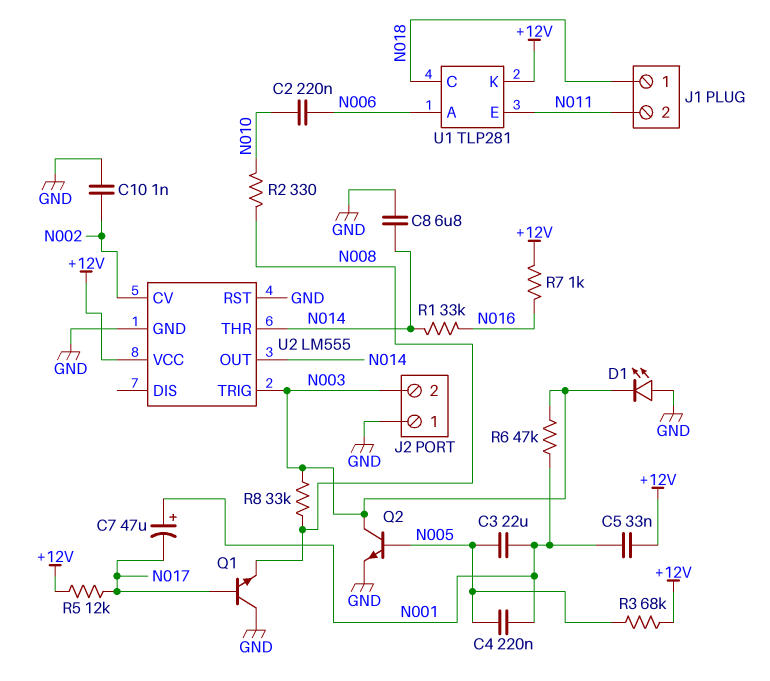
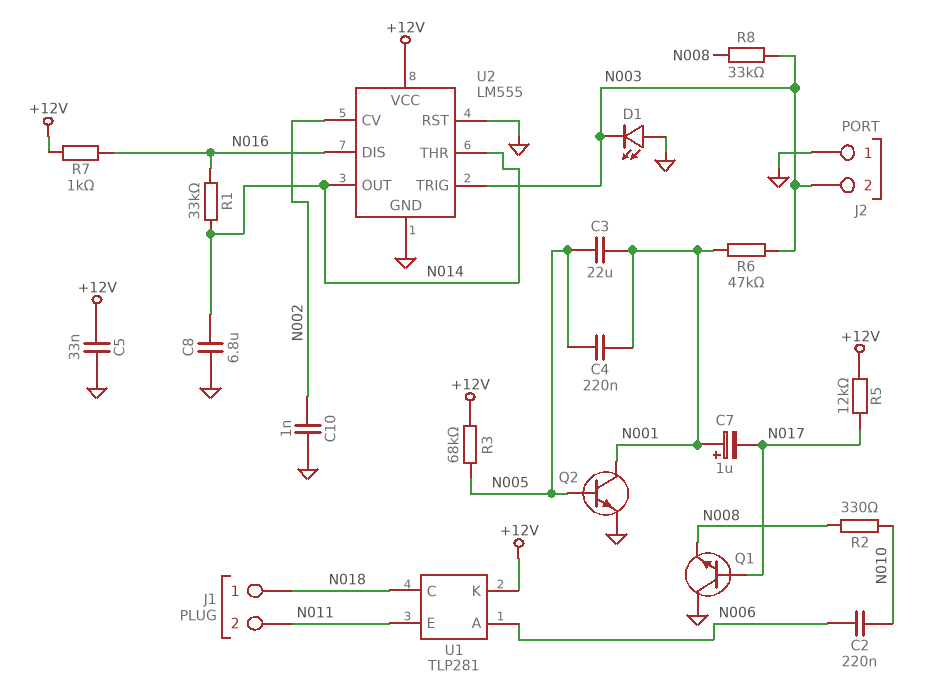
C5: 33nF (+12V, N001) -> 33nF (+12V, GND)
C7: 47uF (plus N001, minus N017) -> 1uF (plus N001, minus N017)
Q2: NPN (B N005, C N003, E GND) -> NPN (B N005, C N001, E GND)
U2 pin DIS: none -> N016

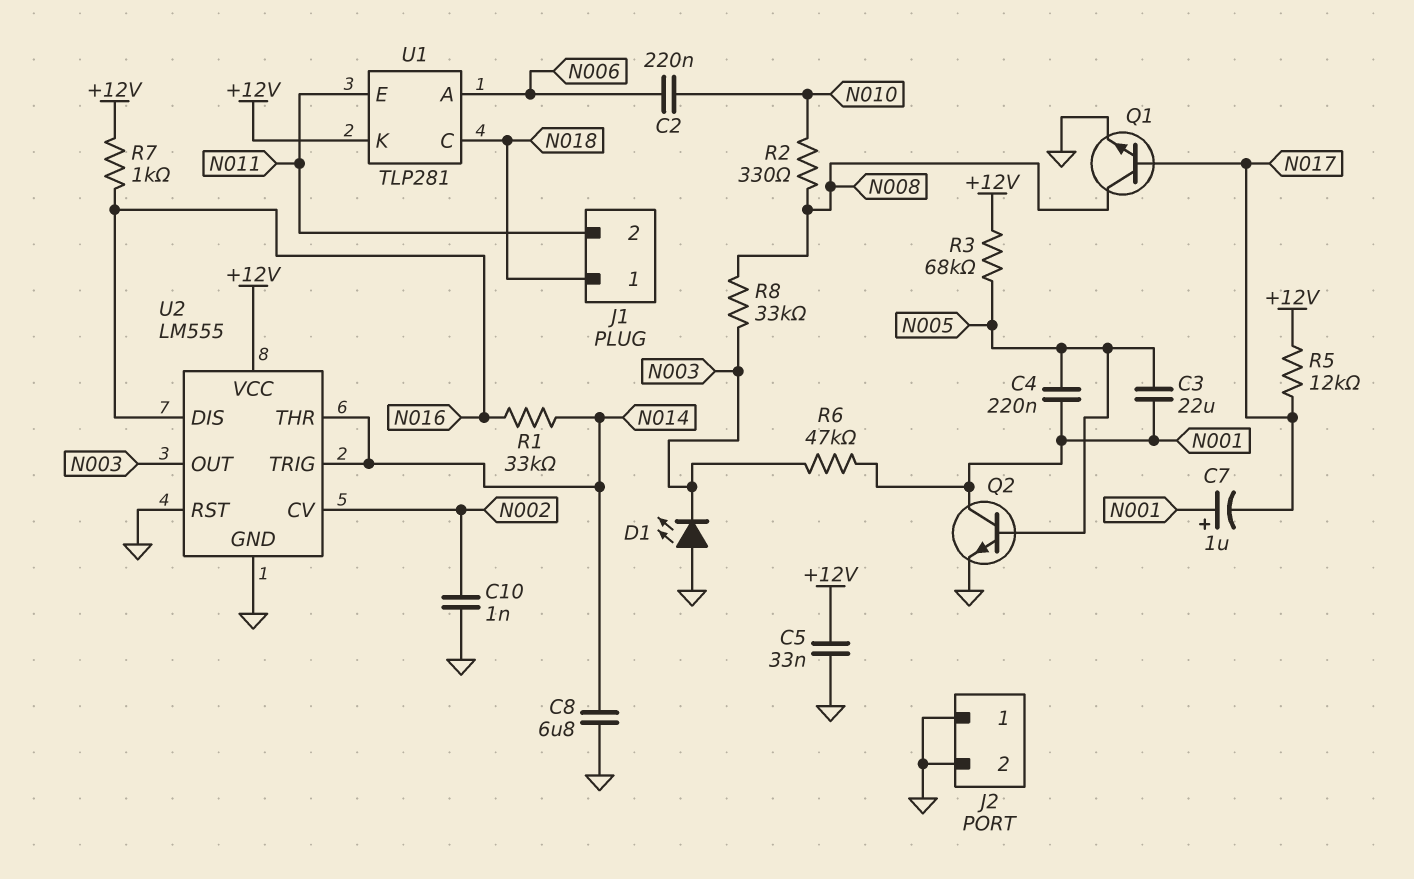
J2 pin 2: N003 -> GND
Q1: NPN (B N017, C GND, E N008) -> NPN (B N017, C N008, E GND)
U2 pin OUT: N014 -> N003
U2 pin TRIG: N003 -> N014

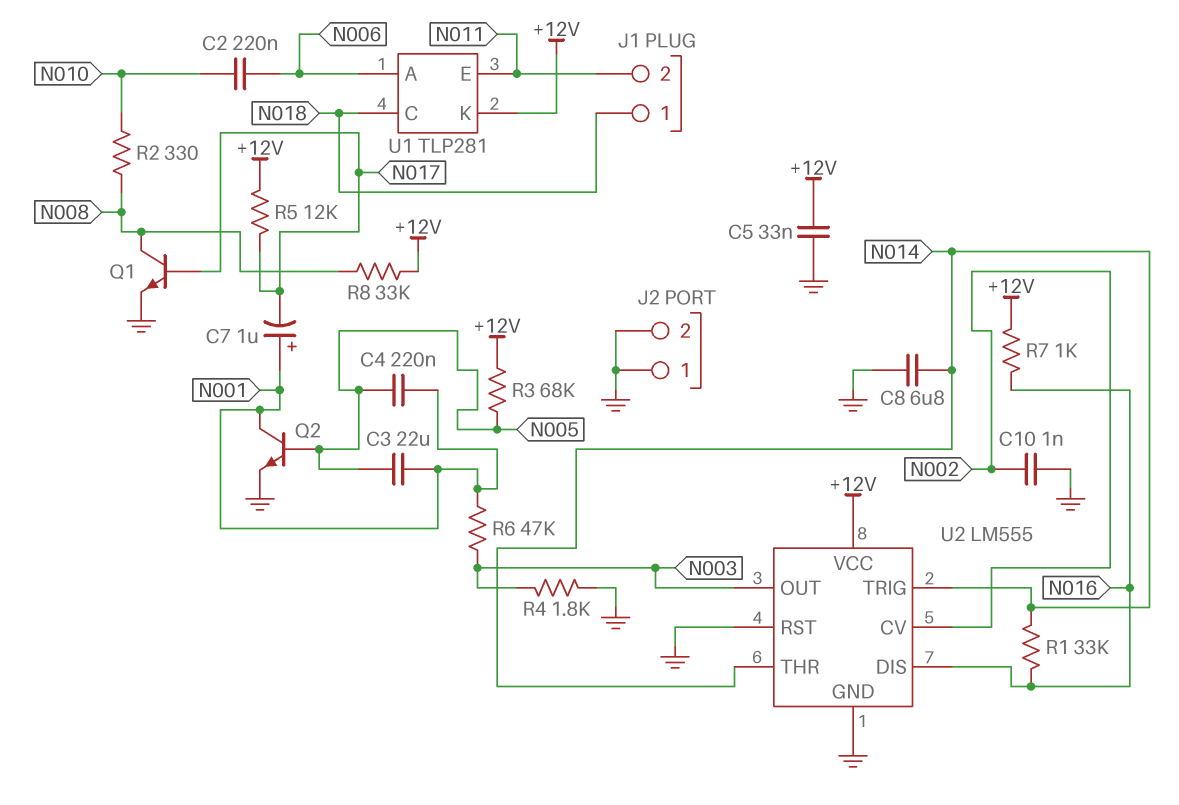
D1: LED (A GND, K N003) -> none
R4: none -> 1.8k (GND, N003)
R8: 33k (N003, N008) -> 33k (+12V, N008)

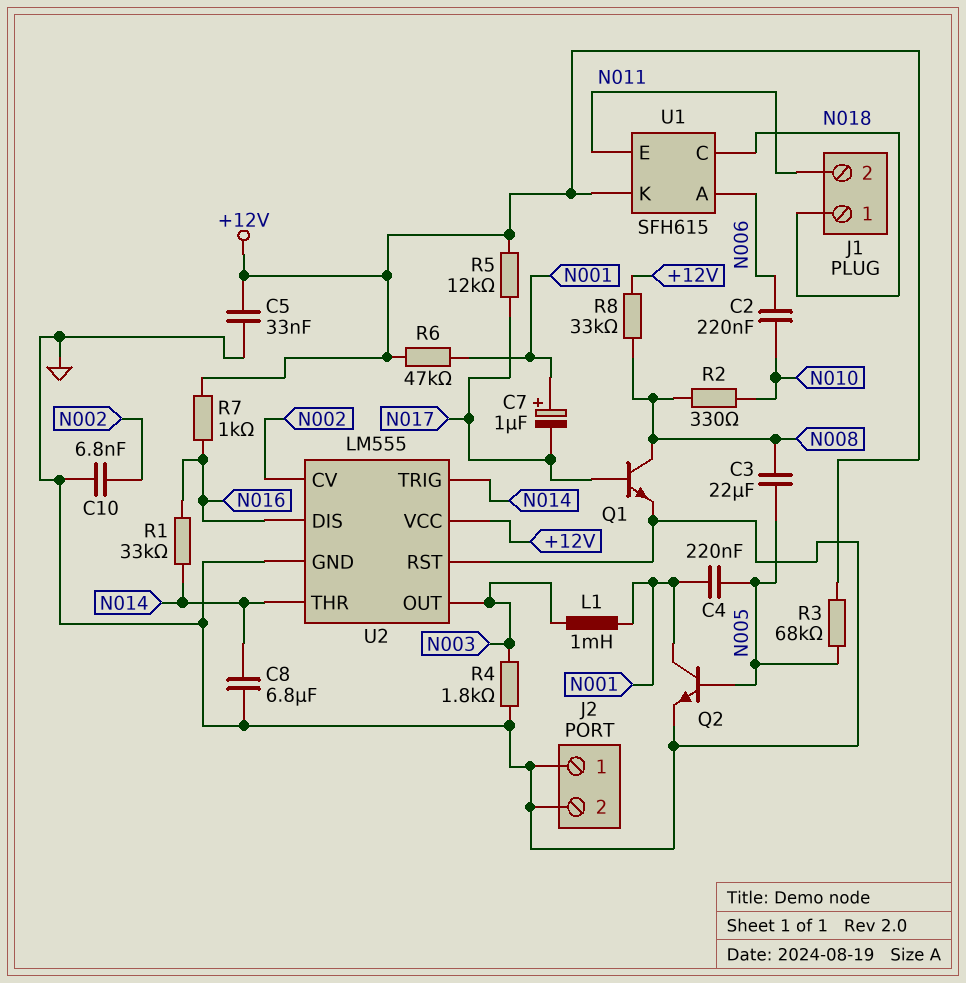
C3: 22uF (N001, N005) -> 22uF (N005, N008)
C10: 1nF (GND, N002) -> 6.8nF (GND, N002)
L1: none -> 1mH (N001, N003)
R6: 47k (N001, N003) -> 47k (+12V, N001)
U1: TLP281 -> SFH615

